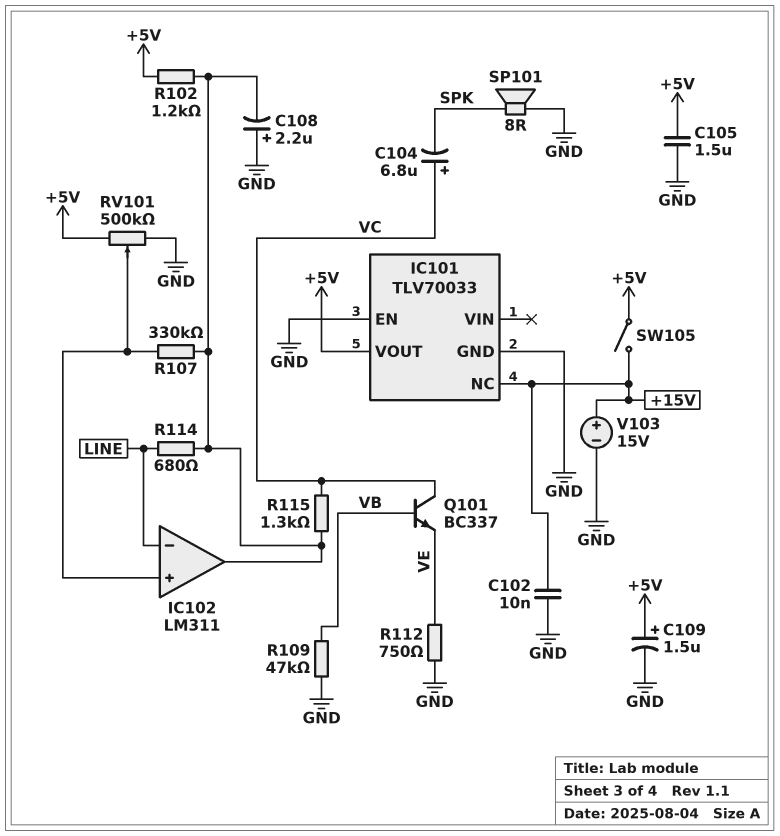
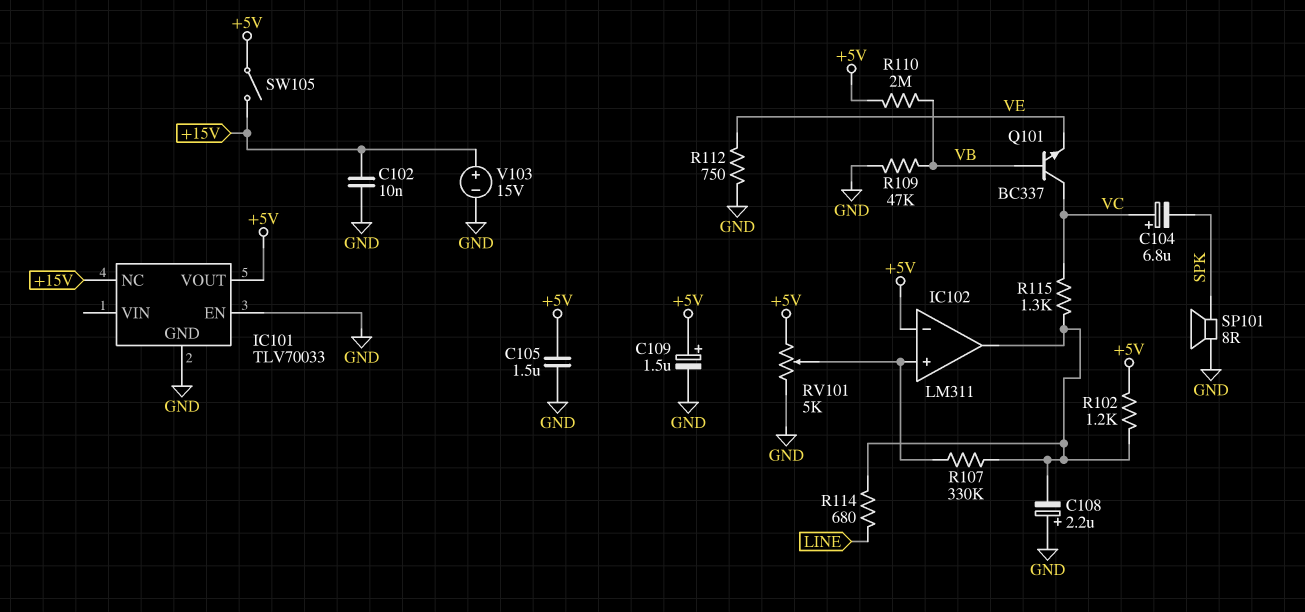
IC102 pin in-: LINE -> +5V
R110: none -> 2M (+5V, VB)
RV101: 500k (+5V, GND, wiper IC102/in+) -> 5k (+5V, GND, wiper IC102/in+)

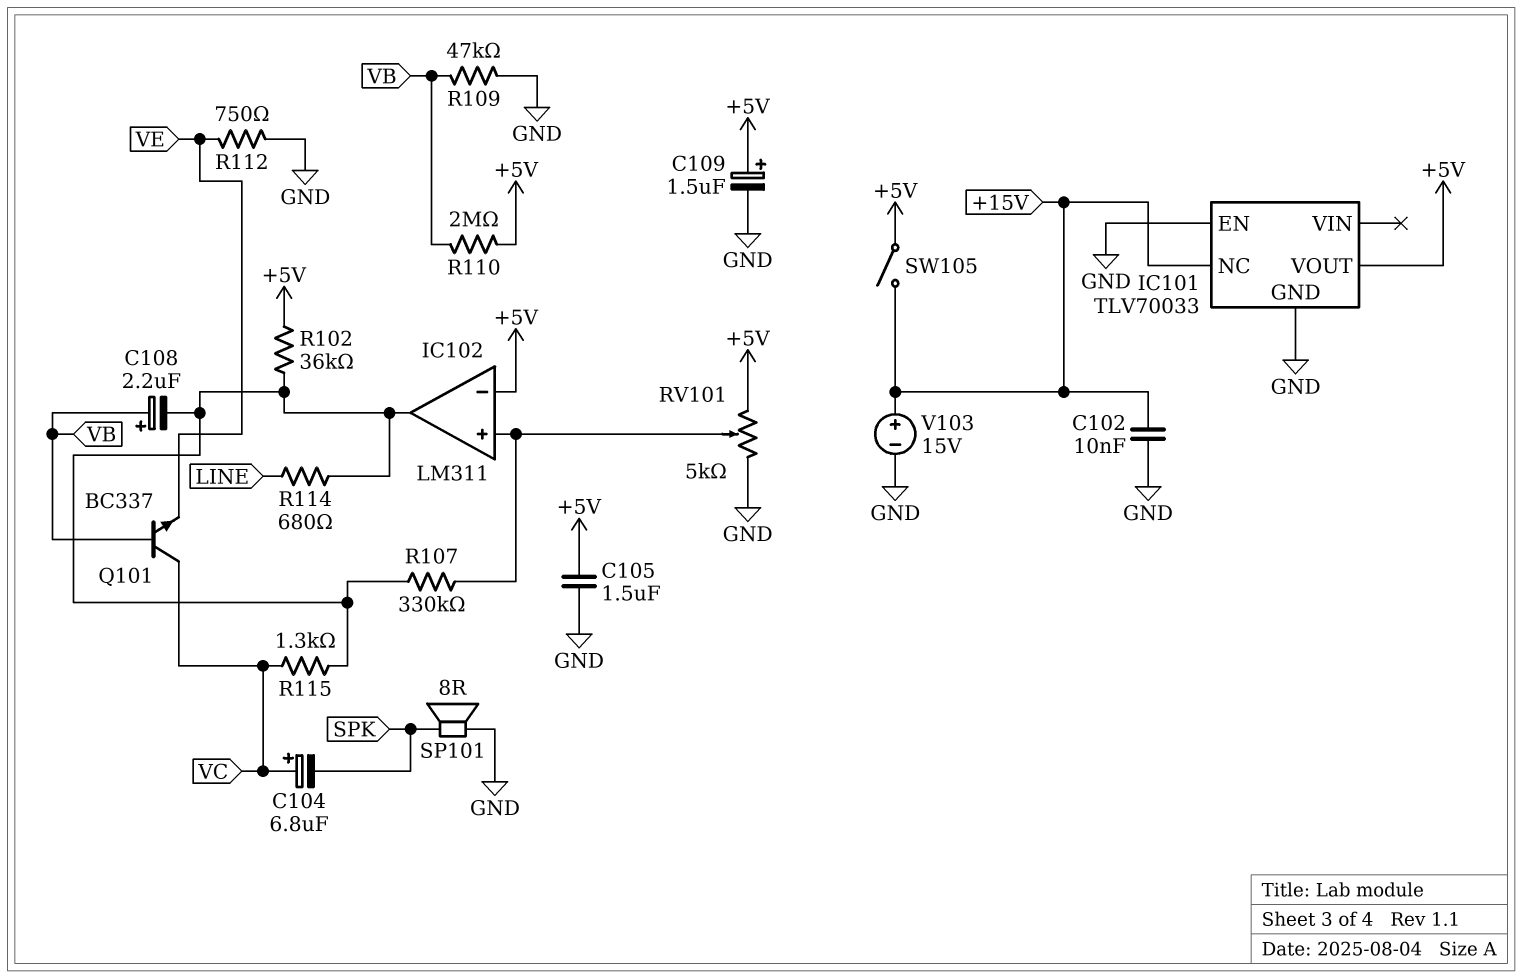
C108: 2.2uF (plus GND, minus IC102/out) -> 2.2uF (plus VB, minus IC102/out)
R102: 1.2k (+5V, IC102/out) -> 36k (+5V, IC102/out)

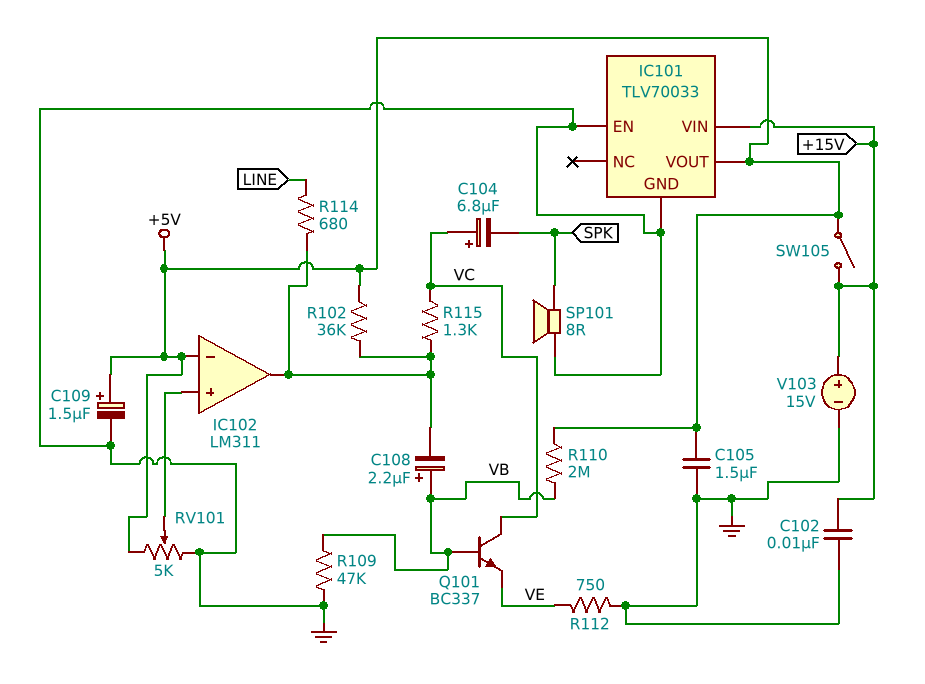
IC101 pin NC: +15V -> none
IC101 pin VIN: none -> +15V
R107: 330k (IC102/in+, IC102/out) -> none

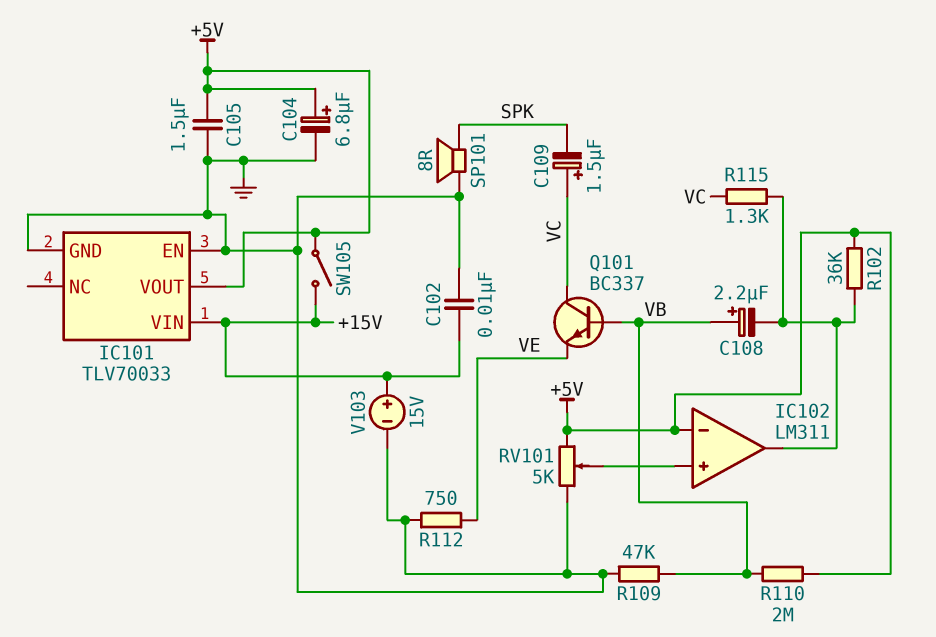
C104: 6.8uF (plus VC, minus SPK) -> 6.8uF (plus +5V, minus GND)
C109: 1.5uF (plus +5V, minus GND) -> 1.5uF (plus VC, minus SPK)
R114: 680 (IC102/out, LINE) -> none

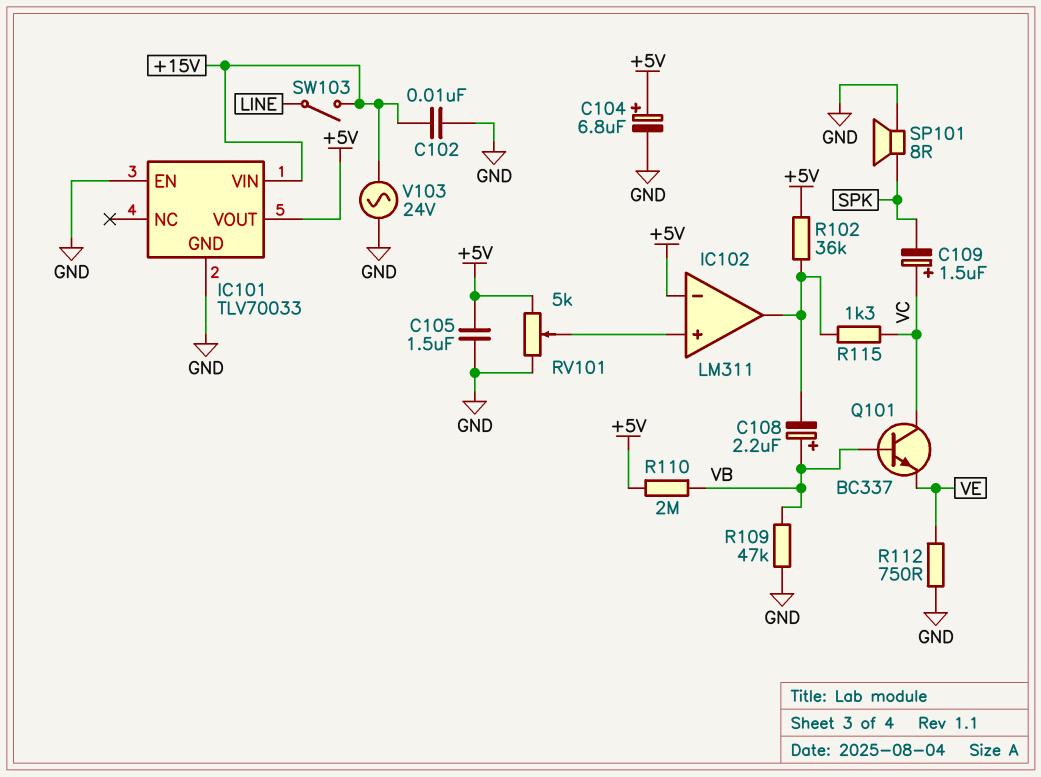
SW103: none -> switch (+15V, LINE)
SW105: switch (+5V, +15V) -> none
V103: 15V (plus +15V, minus GND) -> AC 24V (+15V, GND)

